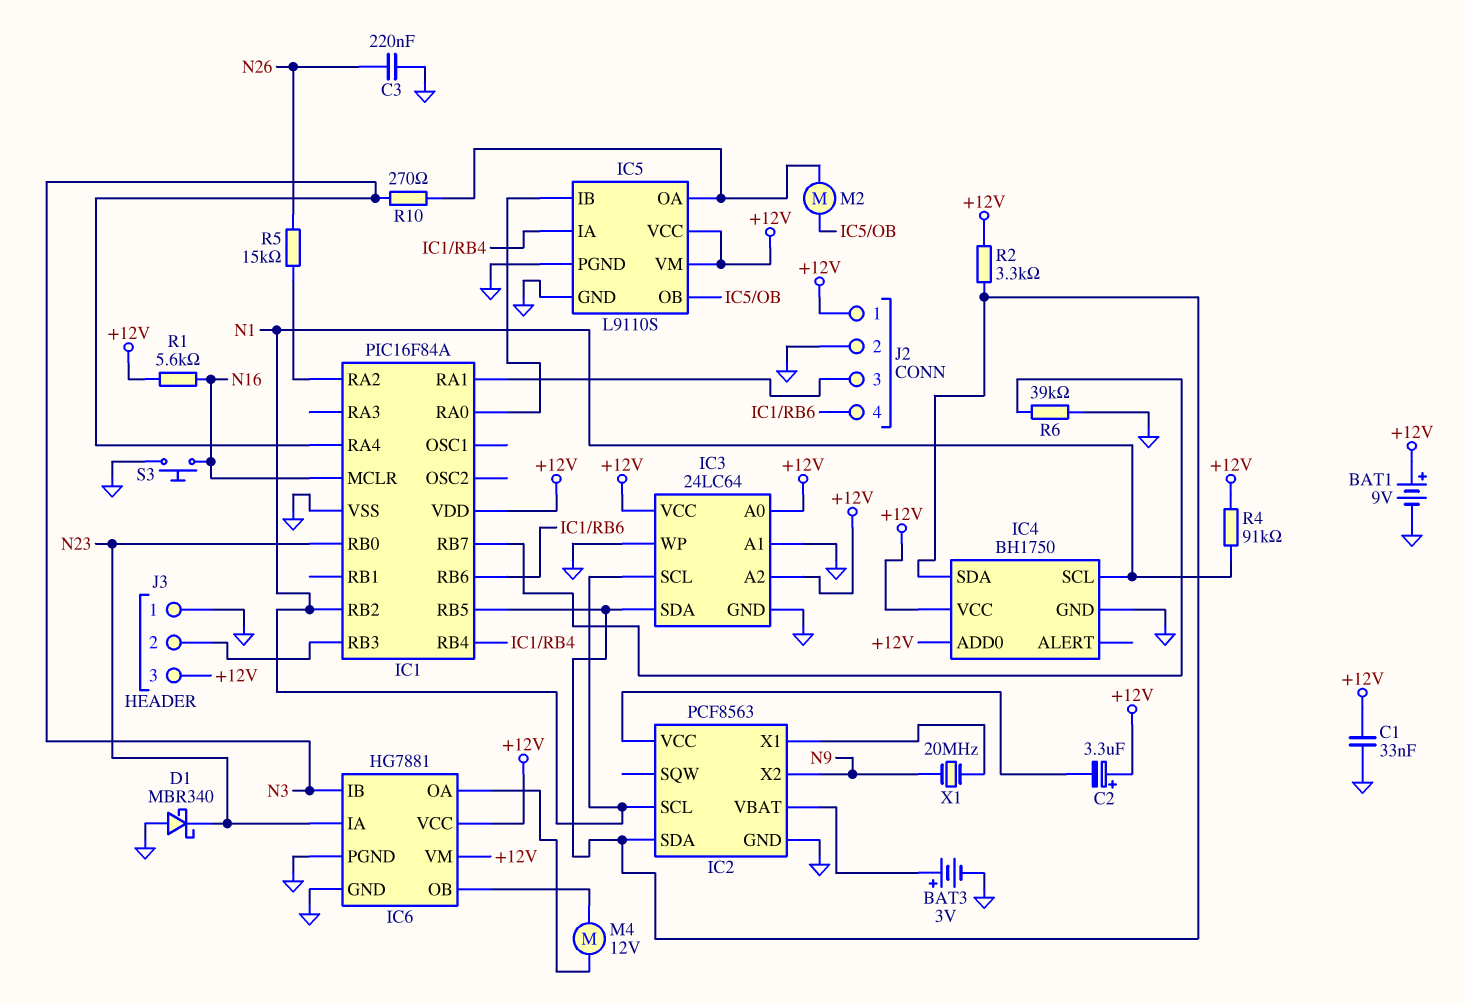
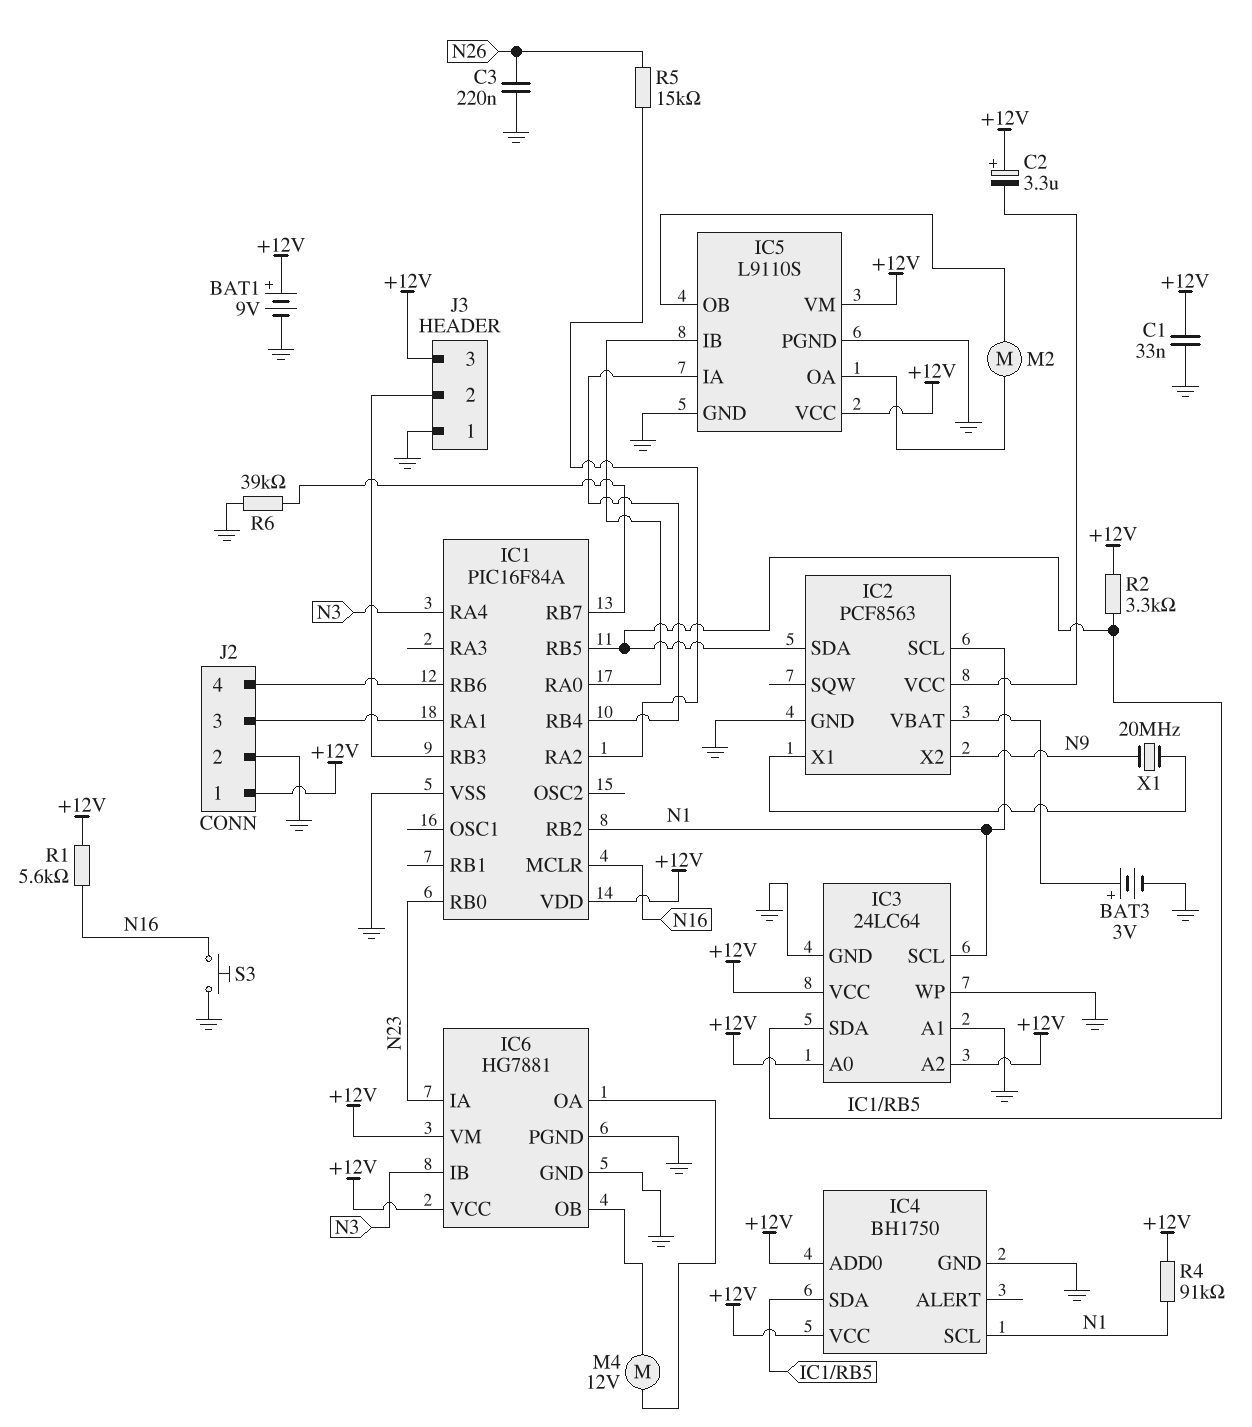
D1: schottky MBR340 (A GND, K N23) -> none
R10: 270 (IC5/OA, N3) -> none

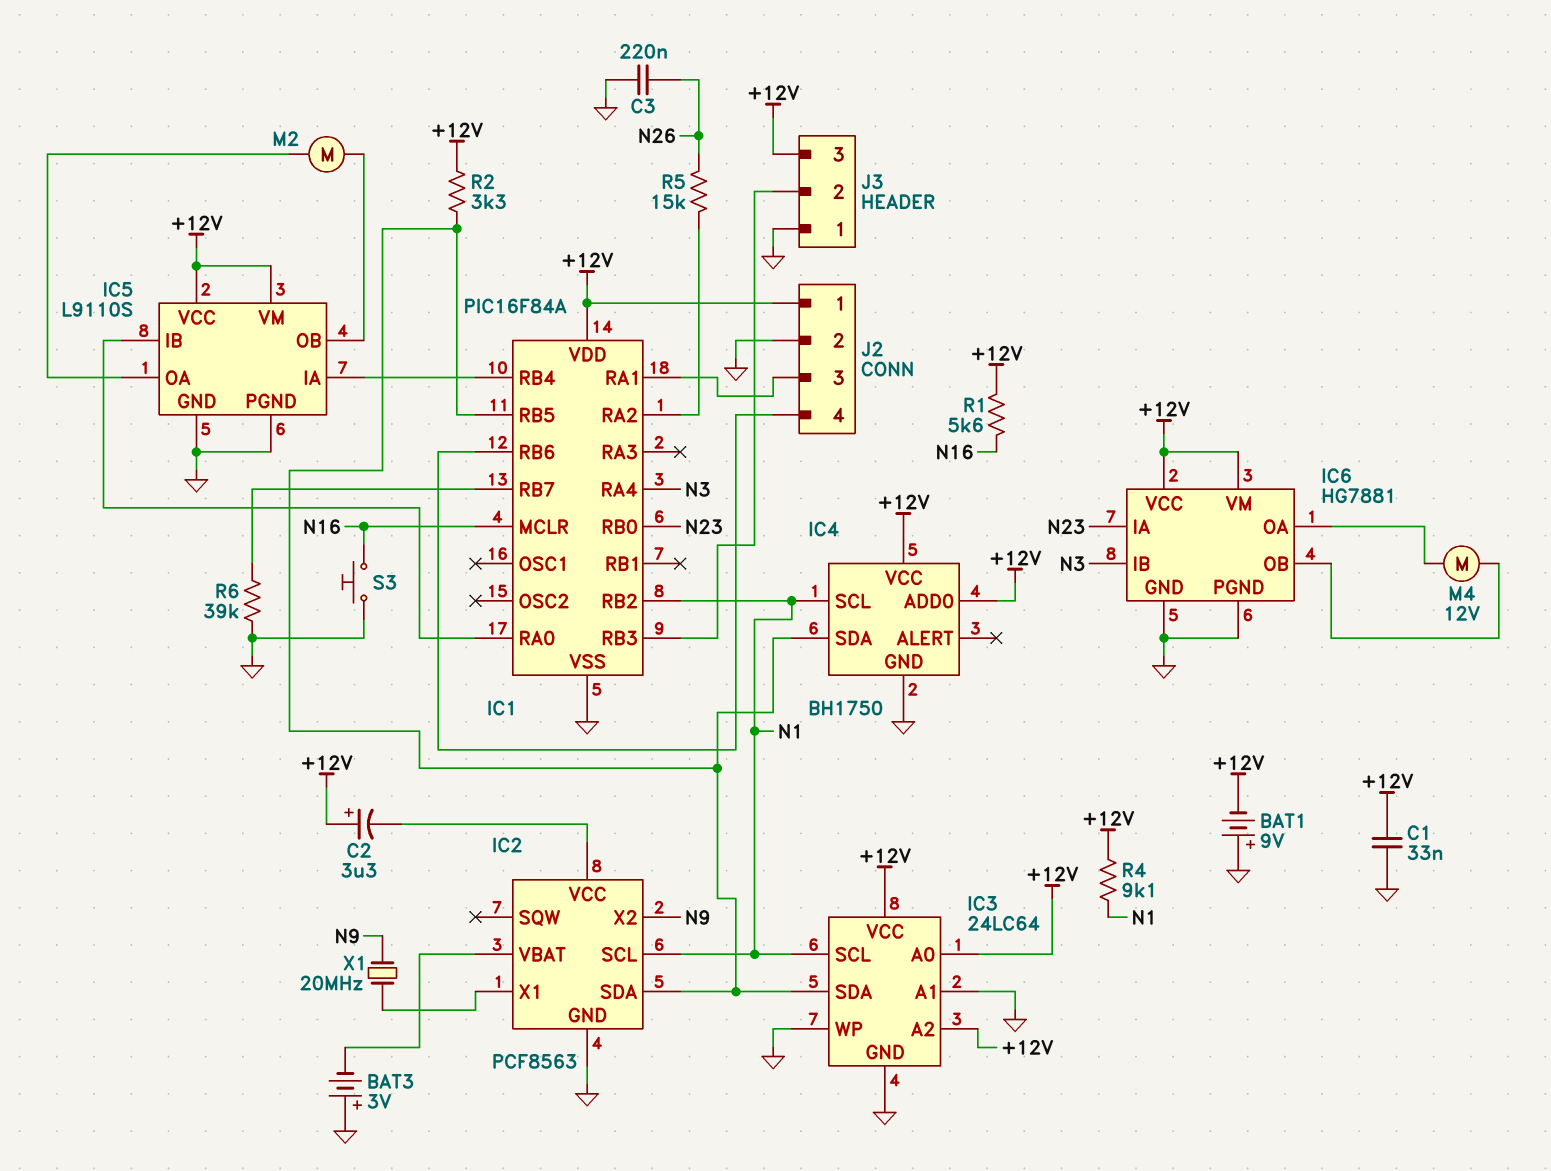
BAT1: 9V (plus +12V, minus GND) -> 9V (plus GND, minus +12V)
BAT3: 3V (plus IC2/VBAT, minus GND) -> 3V (plus GND, minus IC2/VBAT)
R4: 91k (+12V, N1) -> 9.1k (+12V, N1)

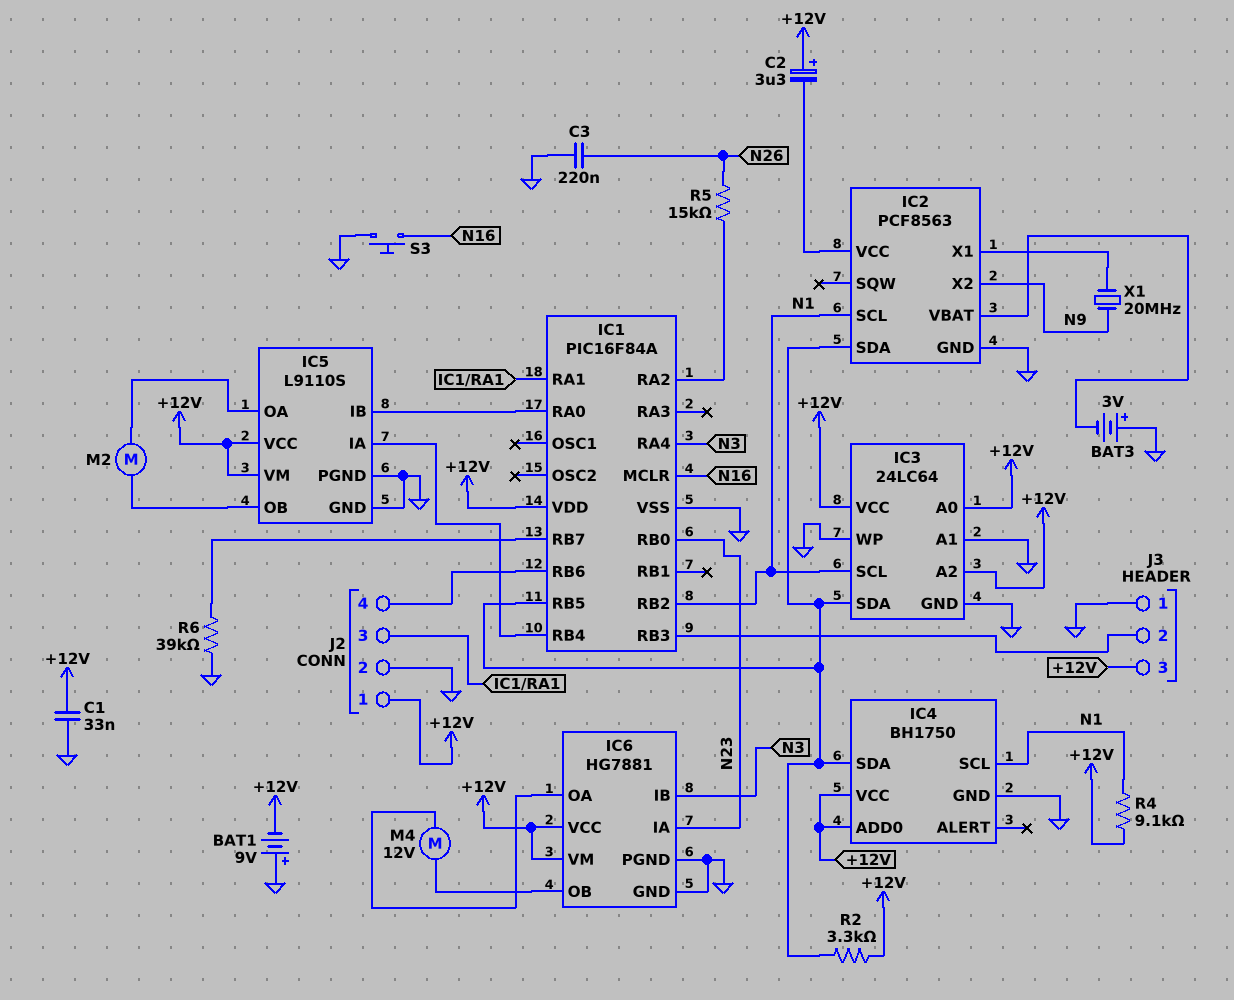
R1: 5.6k (+12V, N16) -> none

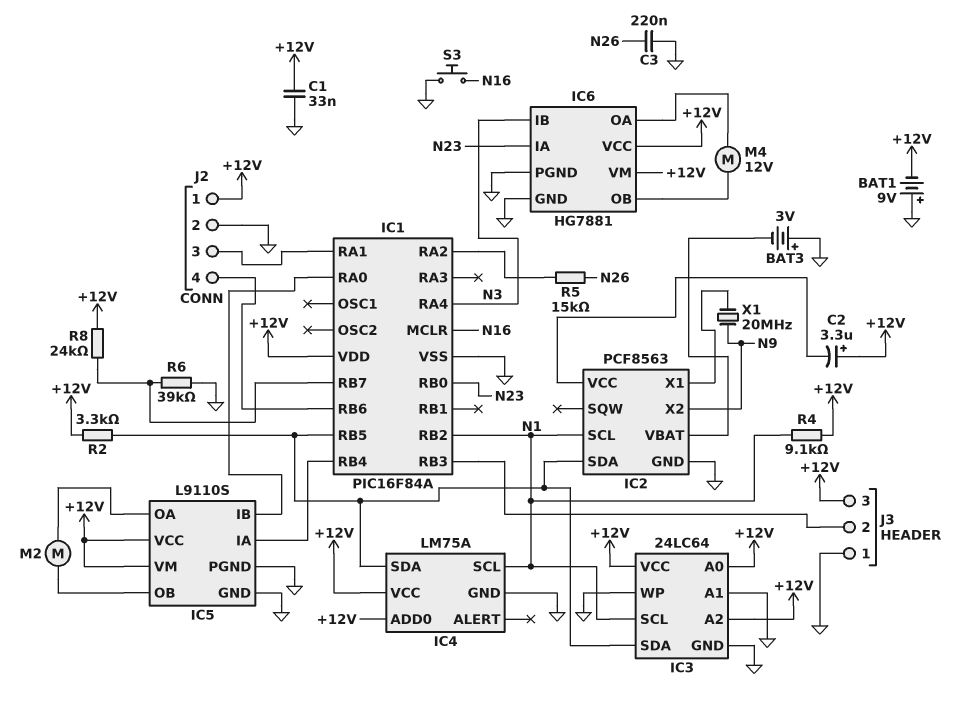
IC4: BH1750 -> LM75A
R8: none -> 24k (+12V, IC1/RB7)

